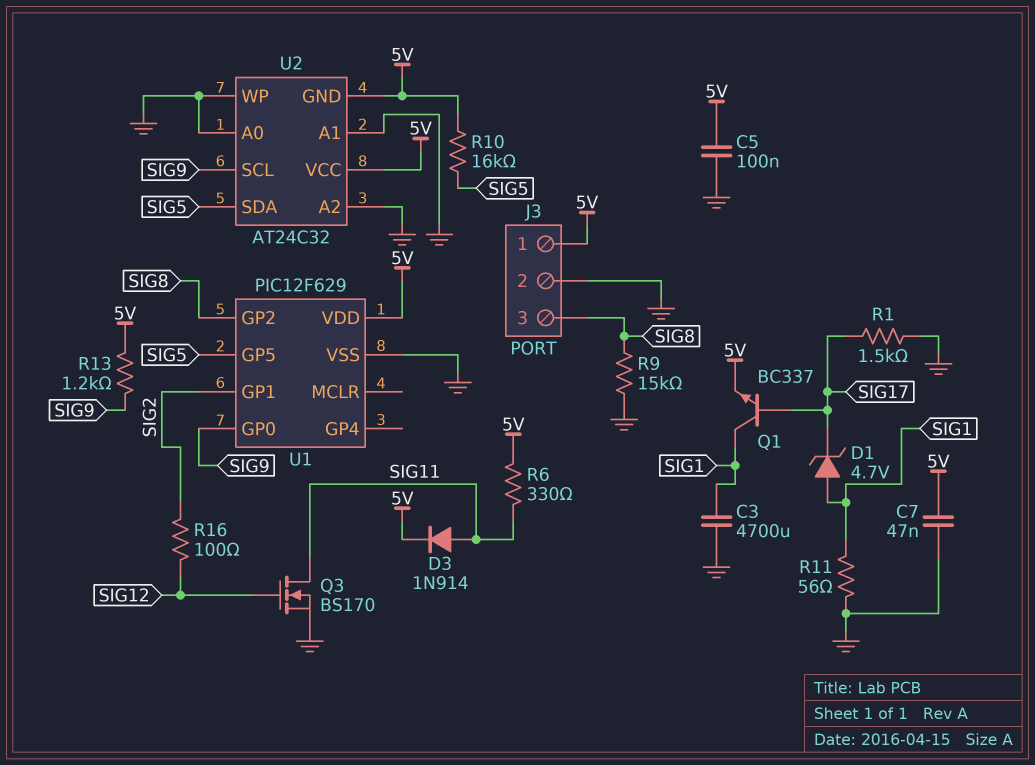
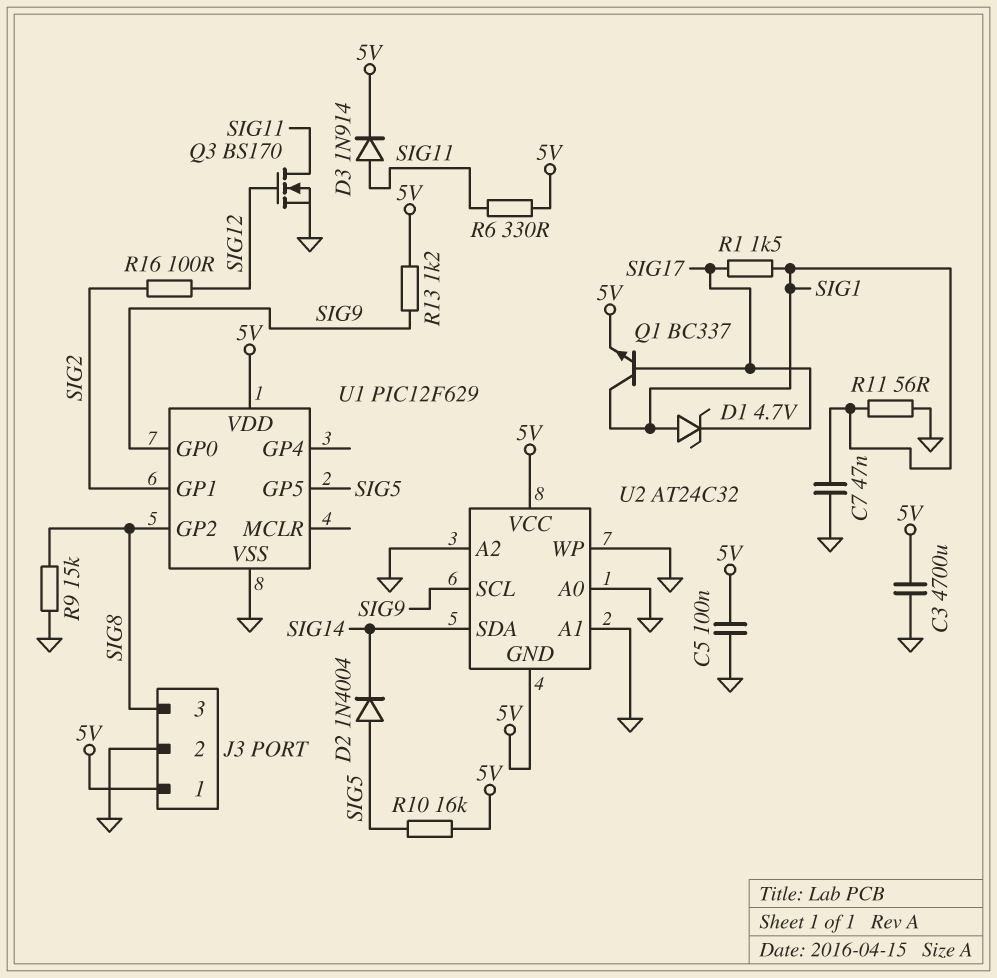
C3: 4700uF (GND, SIG1) -> 4700uF (5V, GND)
C7: 47nF (5V, GND) -> 47nF (GND, SIG1)
D2: none -> diode 1N4004 (A SIG5, K SIG14)
R1: 1.5k (GND, SIG17) -> 1.5k (SIG1, SIG17)
U2 pin SDA: SIG5 -> SIG14

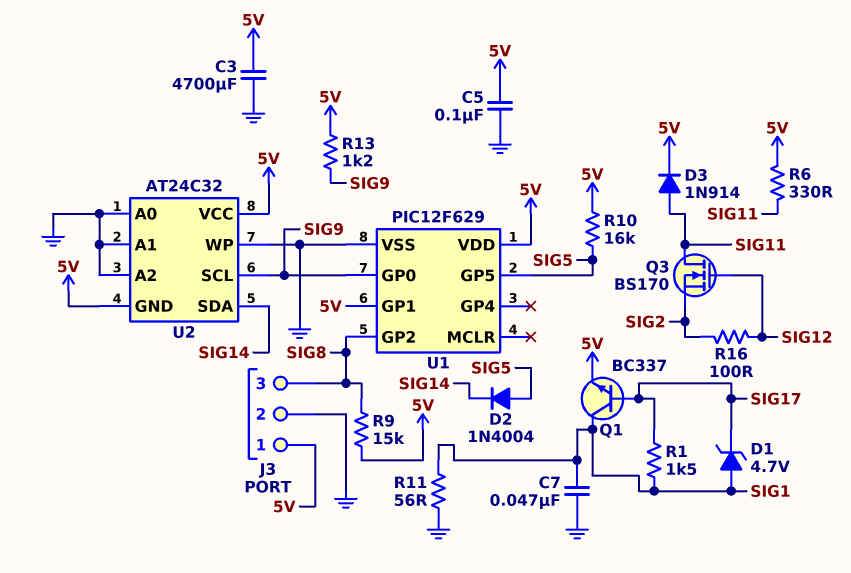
Q3: NMOS BS170 (G SIG12, D SIG11, S GND) -> NMOS BS170 (G SIG12, D SIG11, S SIG2)
R9: 15k (GND, SIG8) -> 15k (5V, SIG8)
U1 pin GP1: SIG2 -> 5V

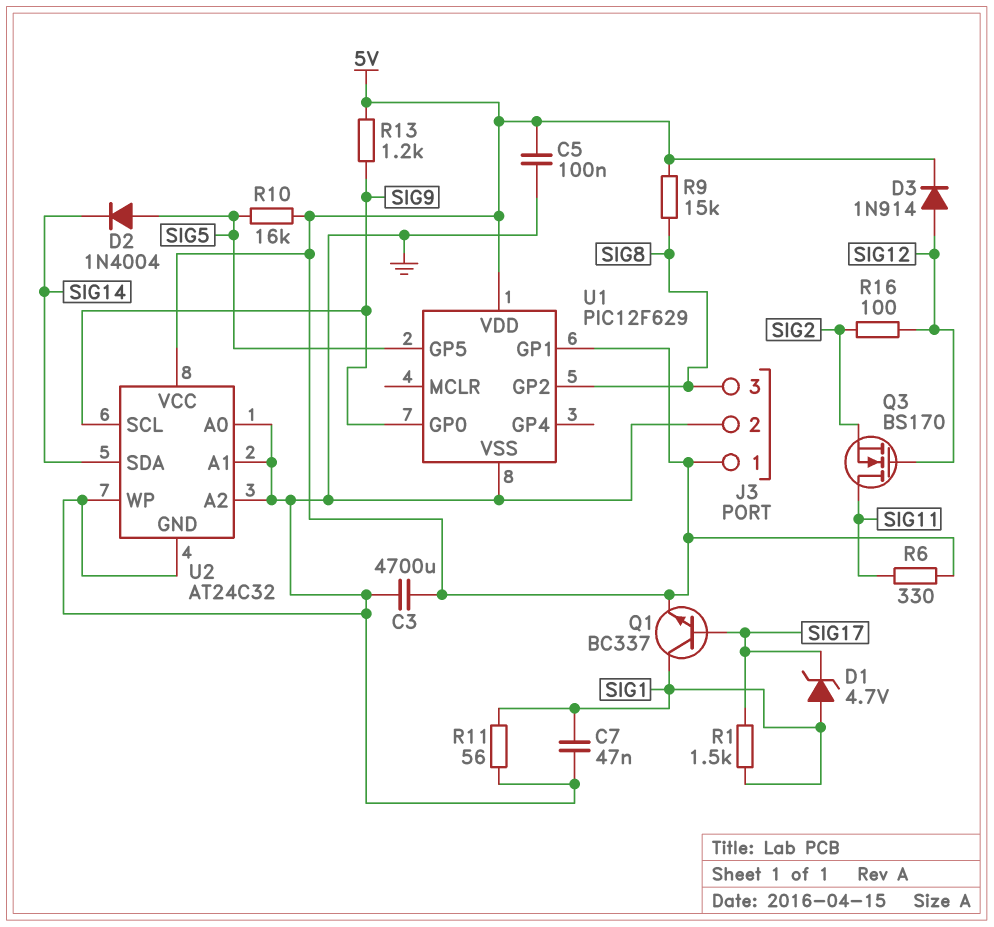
D3: diode 1N914 (A SIG11, K 5V) -> diode 1N914 (A SIG12, K 5V)
U2 pin GND: 5V -> GND

